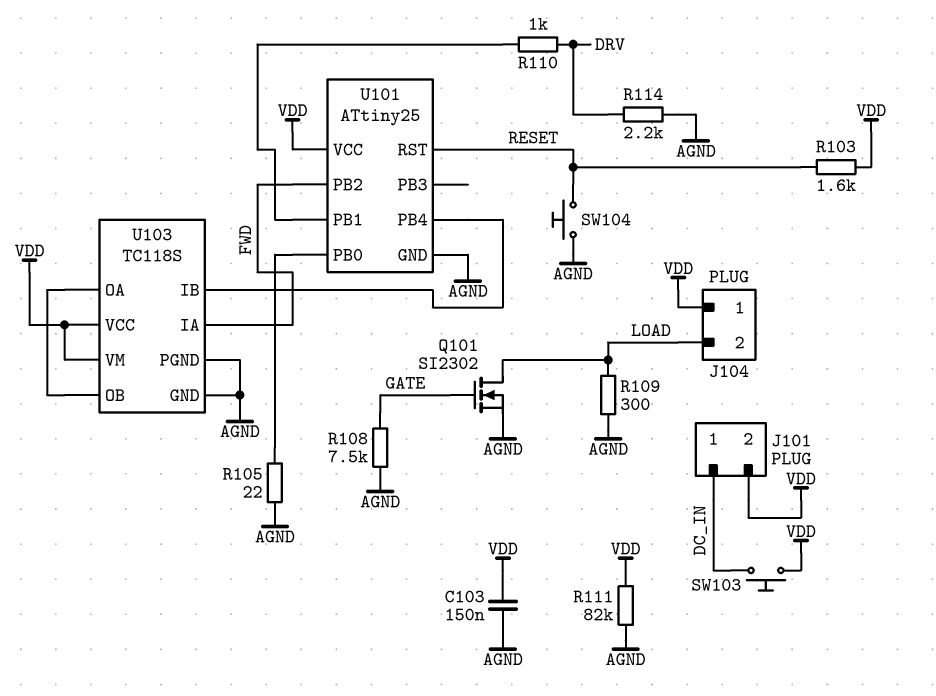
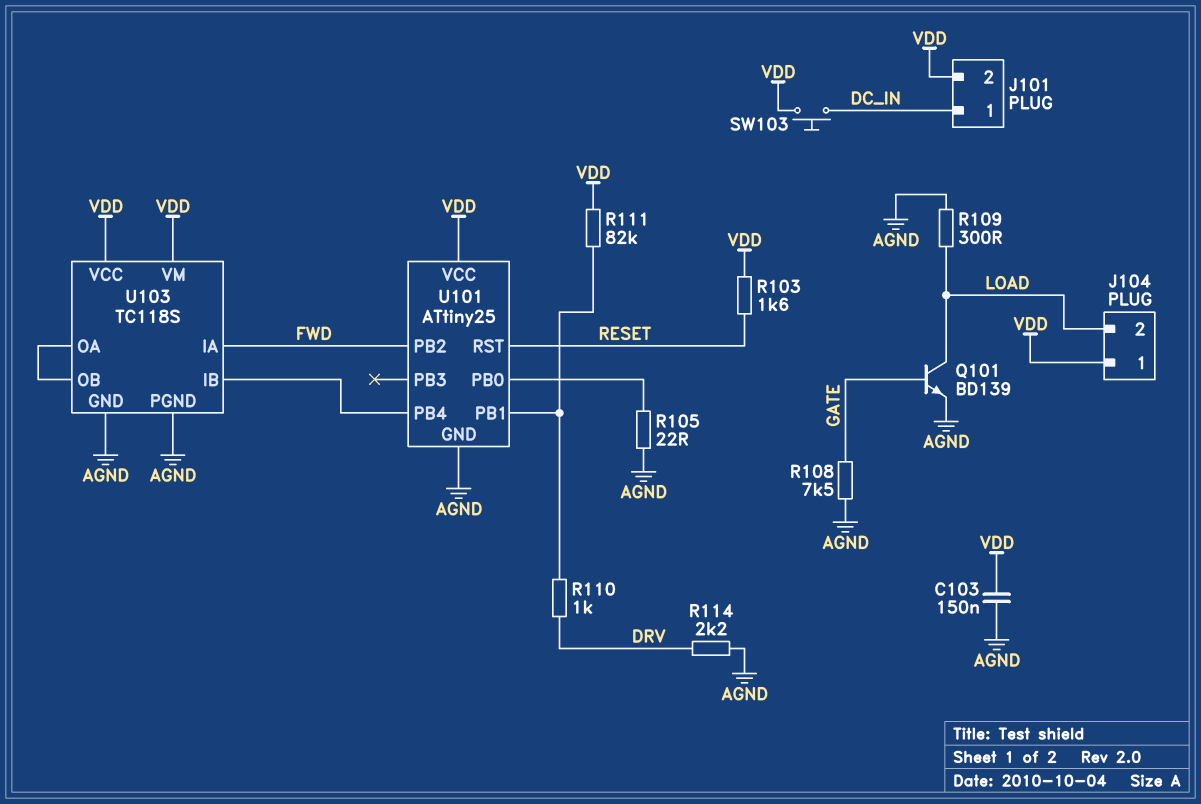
Q101: NMOS SI2302 (G GATE, D LOAD, S AGND) -> NPN BD139 (B GATE, C LOAD, E AGND)
R111: 82k (AGND, VDD) -> 82k (U101/PB1, VDD)
SW104: button (AGND, RESET) -> none

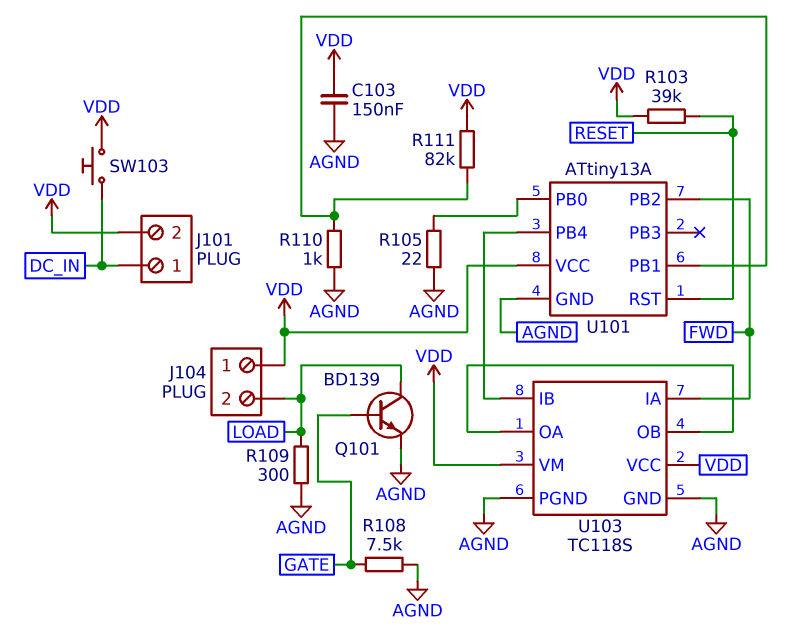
R103: 1.6k (RESET, VDD) -> 39k (RESET, VDD)
R110: 1k (DRV, U101/PB1) -> 1k (AGND, U101/PB1)
R114: 2.2k (AGND, DRV) -> none
U101: ATtiny25 -> ATtiny13A

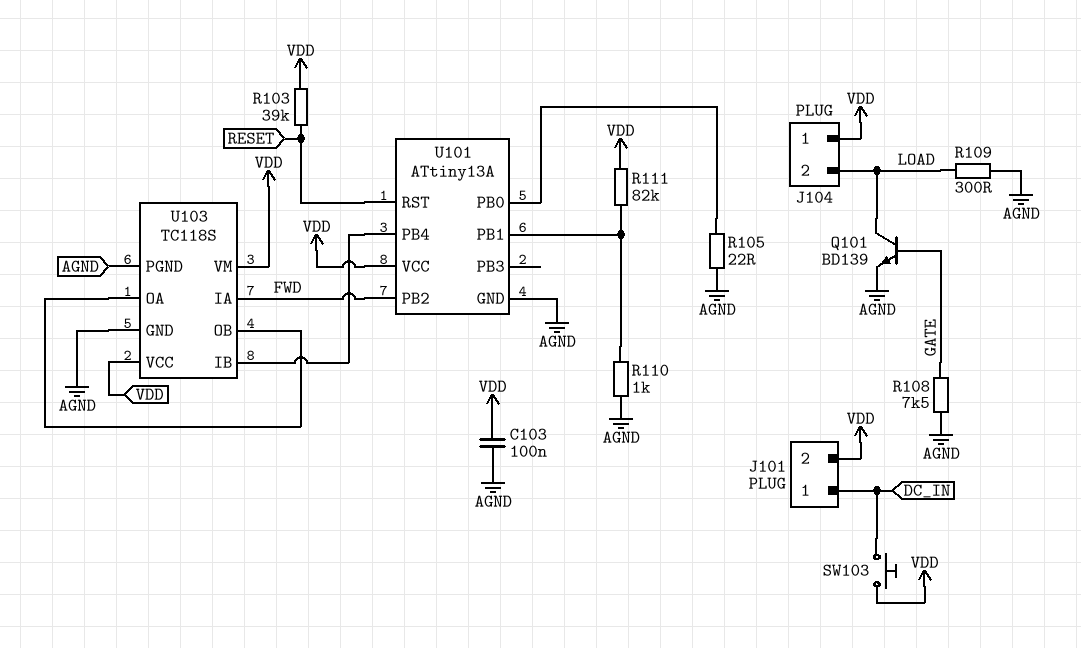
C103: 150nF (AGND, VDD) -> 100nF (AGND, VDD)

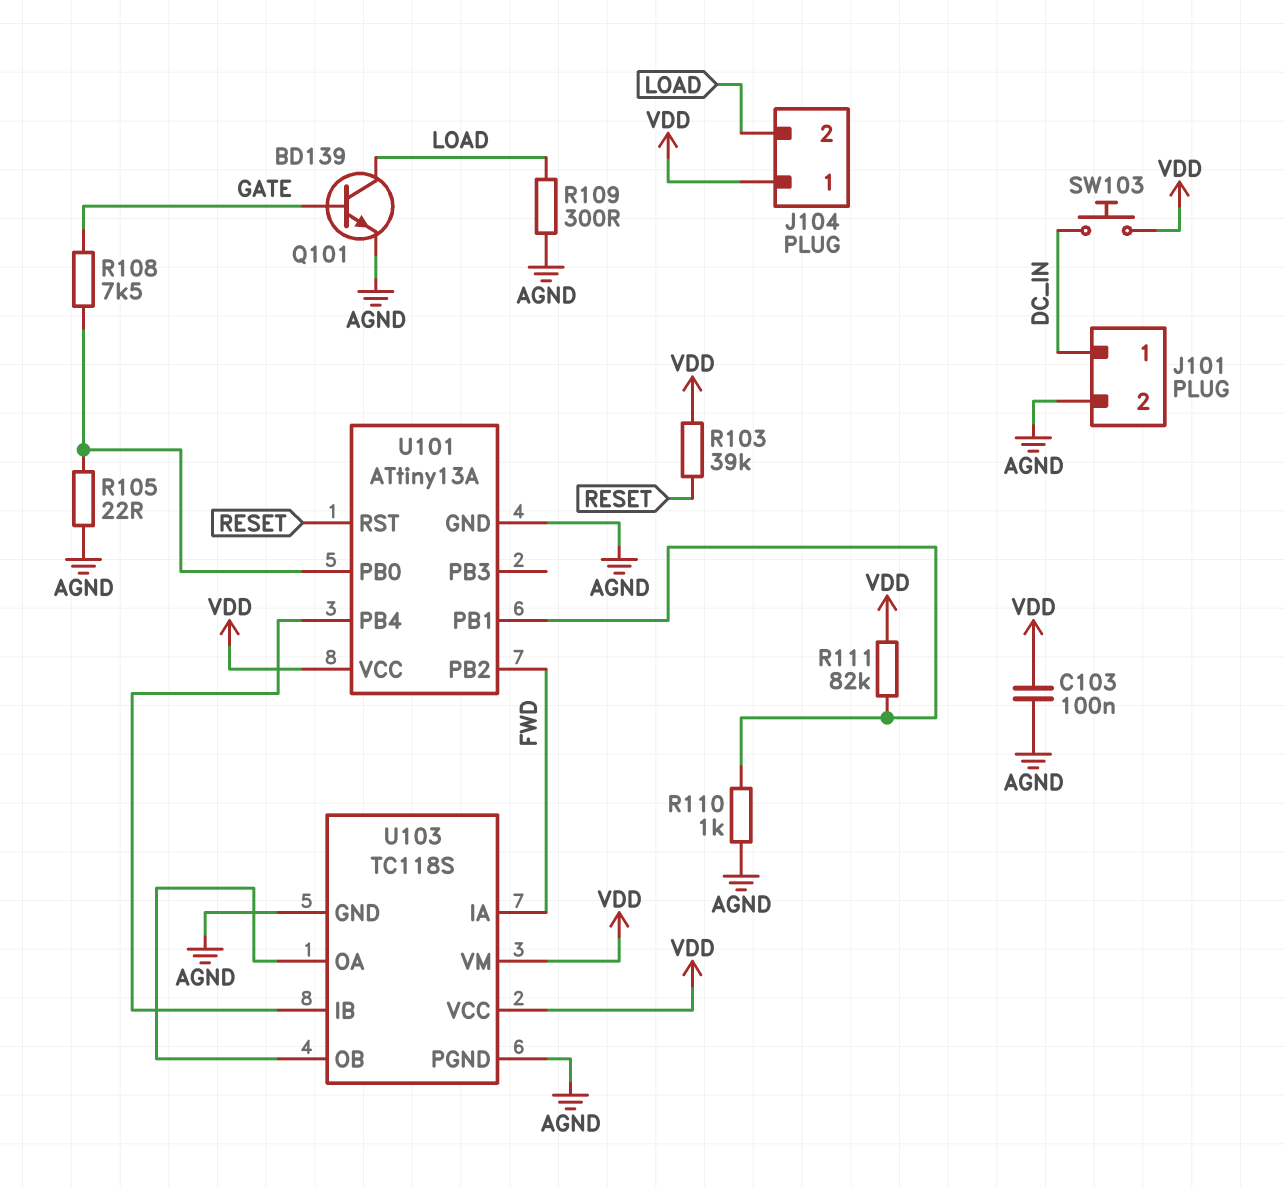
J101 pin 2: VDD -> AGND
R108: 7.5k (AGND, GATE) -> 7.5k (GATE, U101/PB0)

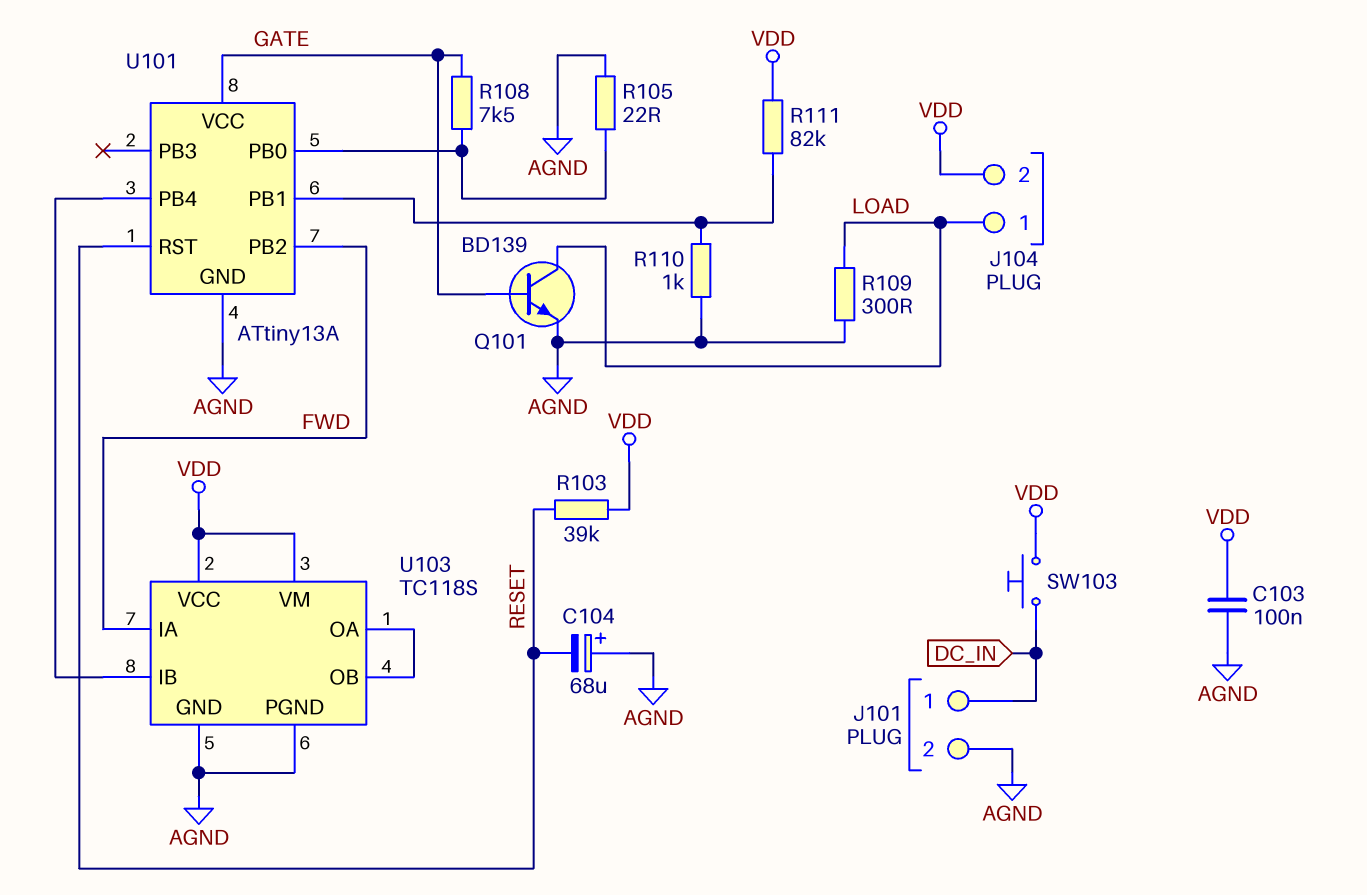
C104: none -> 68uF (plus AGND, minus RESET)
J104 pin 1: VDD -> LOAD
J104 pin 2: LOAD -> VDD
U101 pin VCC: VDD -> GATE

